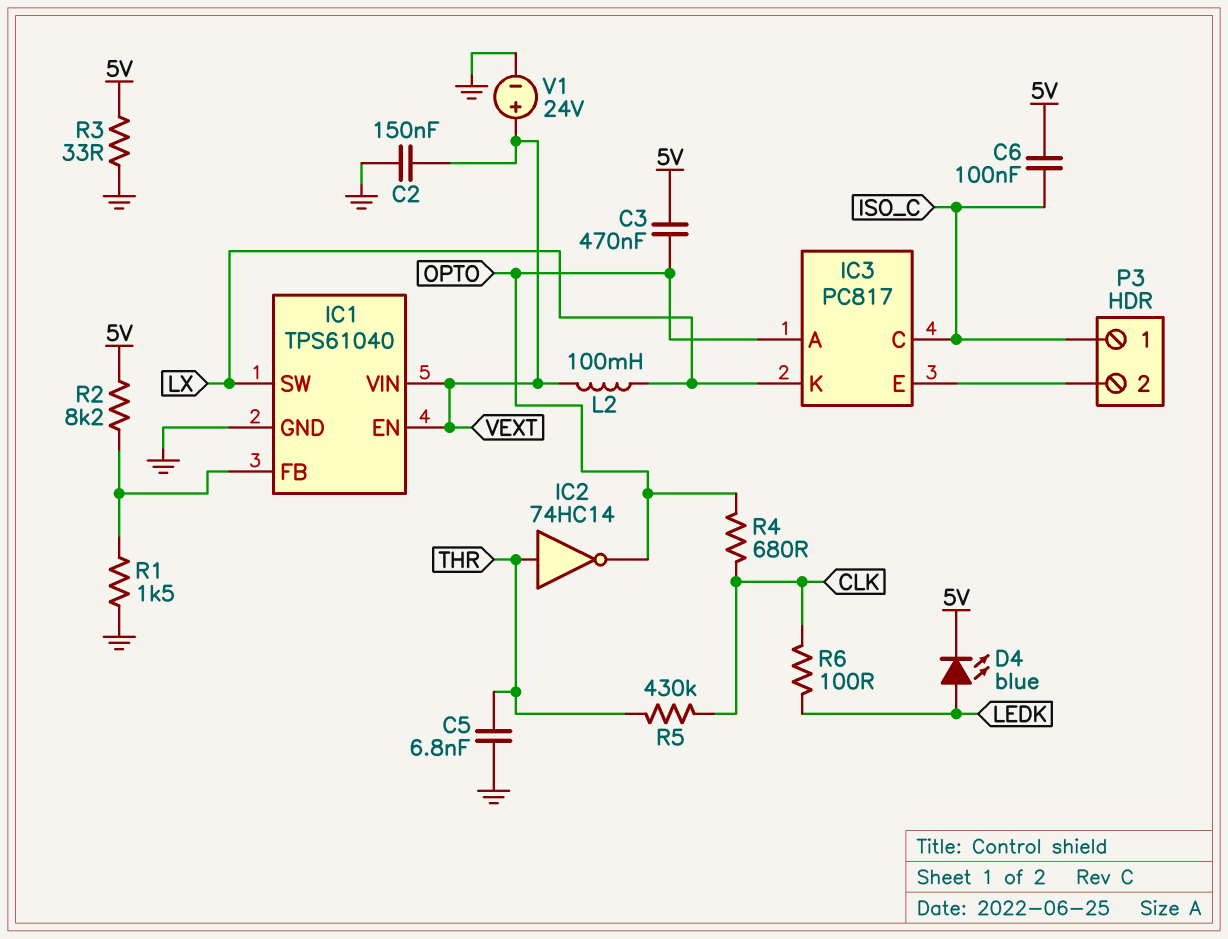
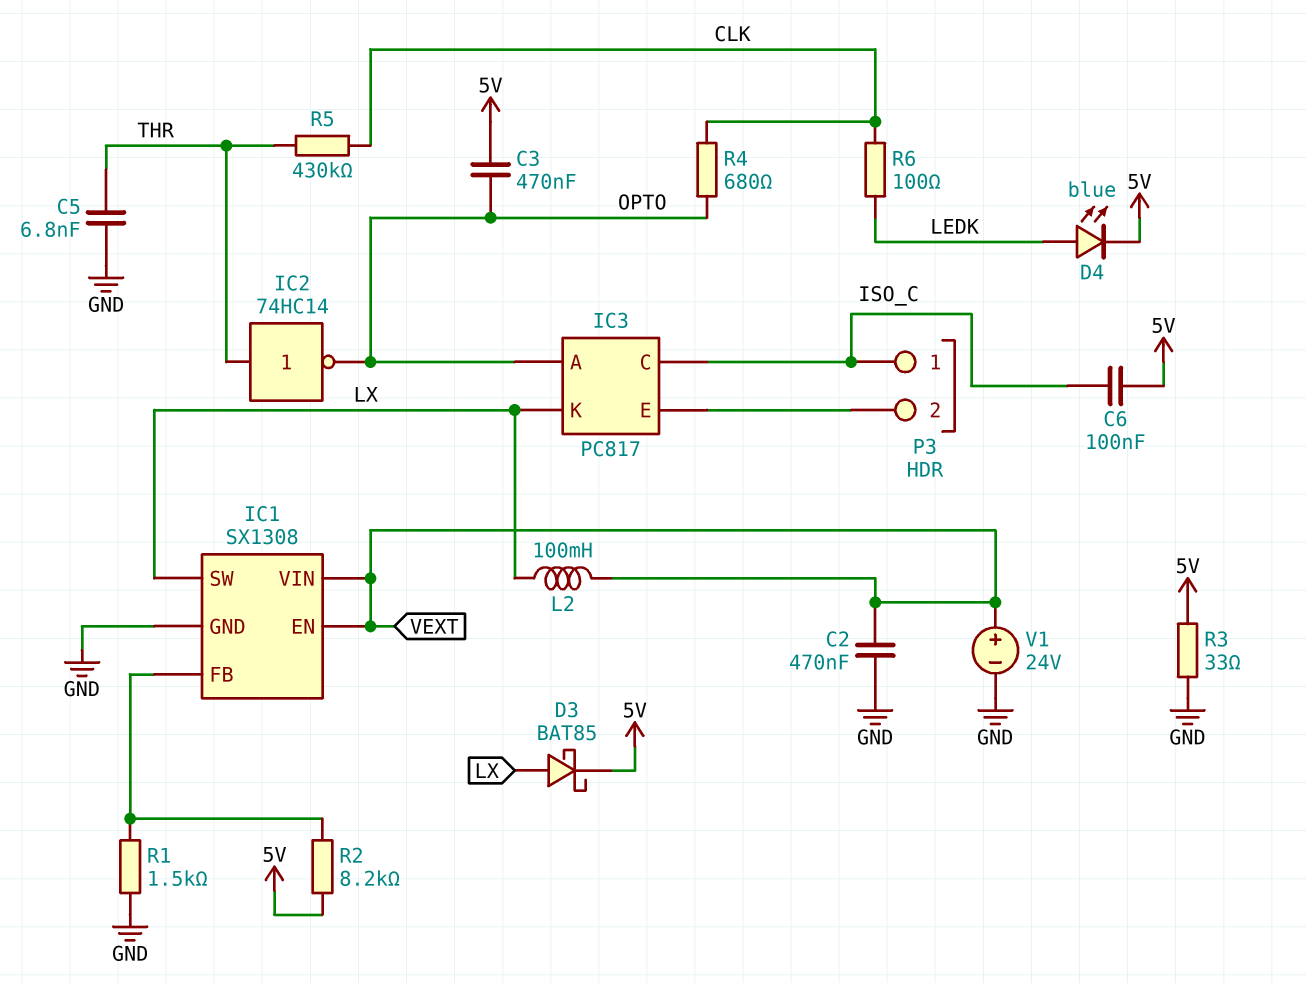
C2: 150nF (GND, VEXT) -> 470nF (GND, VEXT)
D3: none -> schottky BAT85 (A LX, K 5V)
IC1: TPS61040 -> SX1308

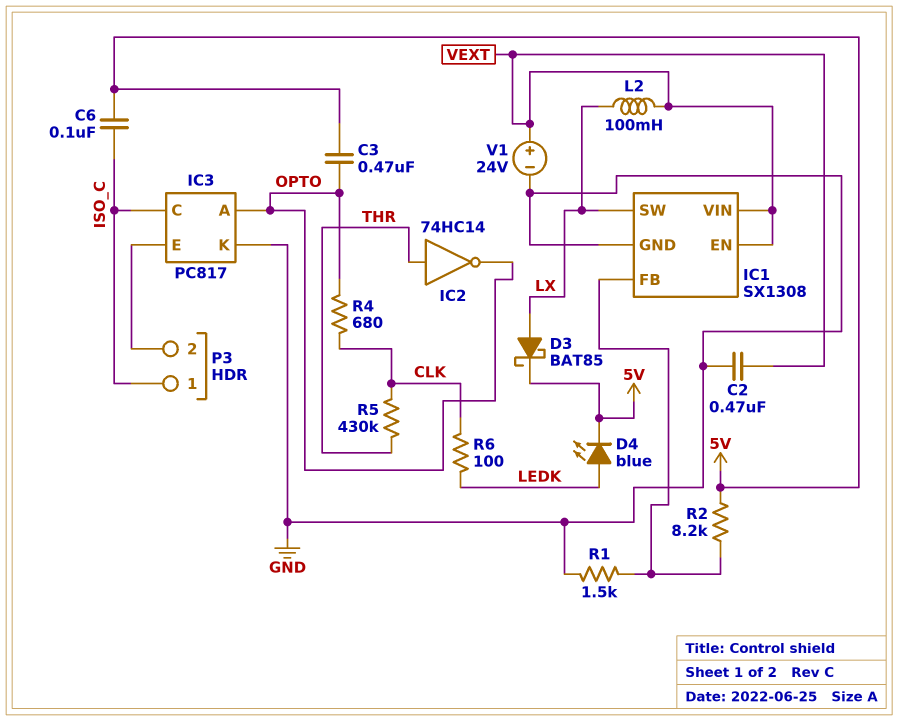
C5: 6.8nF (GND, THR) -> none
IC3 pin K: LX -> GND
R3: 33 (5V, GND) -> none

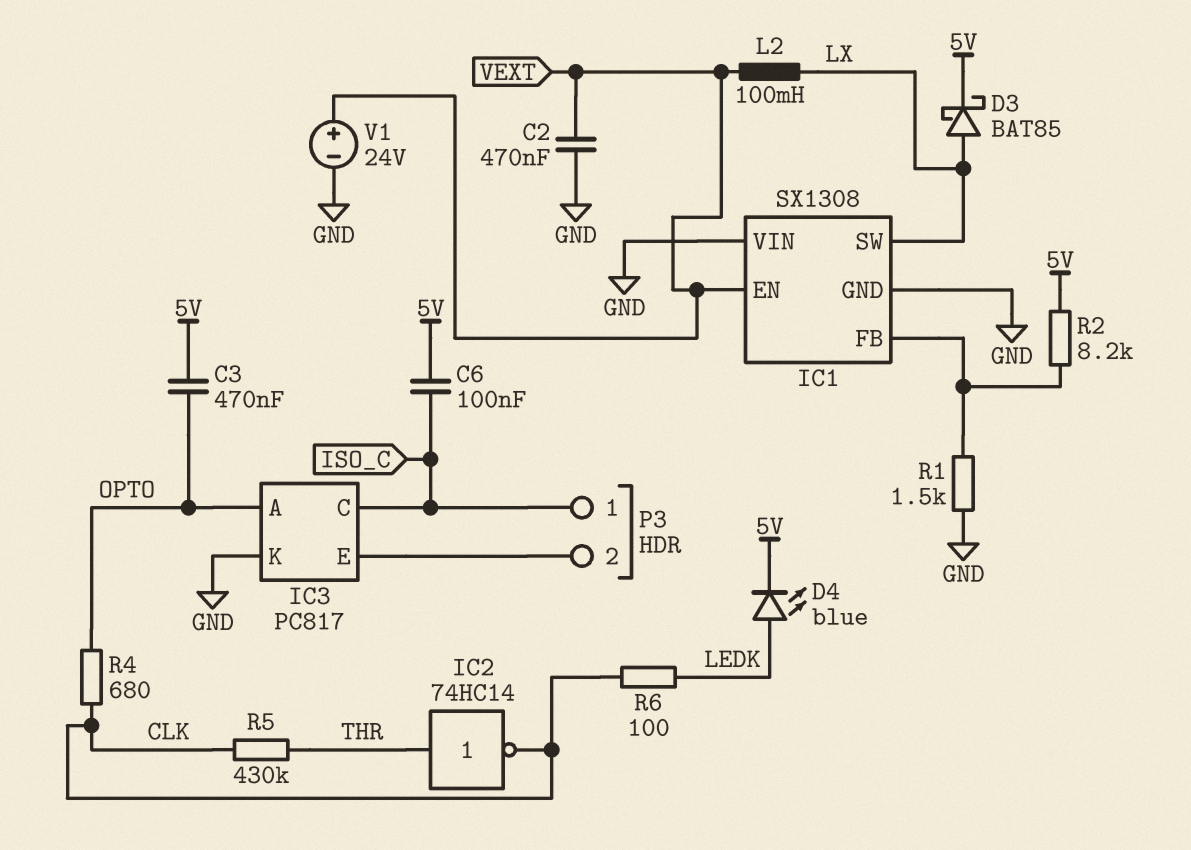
IC1 pin VIN: VEXT -> GND
IC2: NOT 74HC14 (in THR, out OPTO) -> NOT 74HC14 (in THR, out CLK)

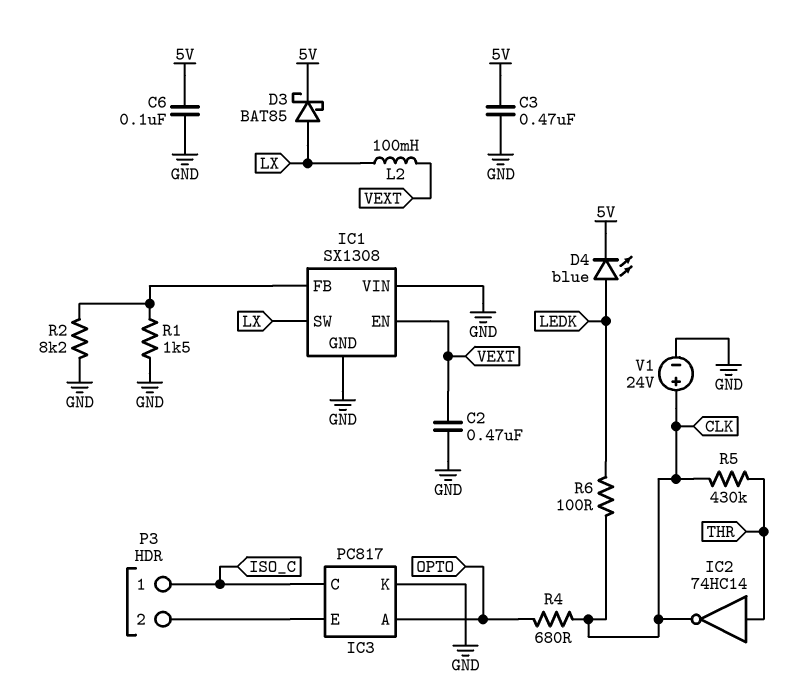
C3: 470nF (5V, OPTO) -> 470nF (5V, GND)
C6: 100nF (5V, ISO_C) -> 100nF (5V, GND)
R2: 8.2k (5V, IC1/FB) -> 8.2k (GND, IC1/FB)
V1: 24V (plus VEXT, minus GND) -> 24V (plus CLK, minus GND)

